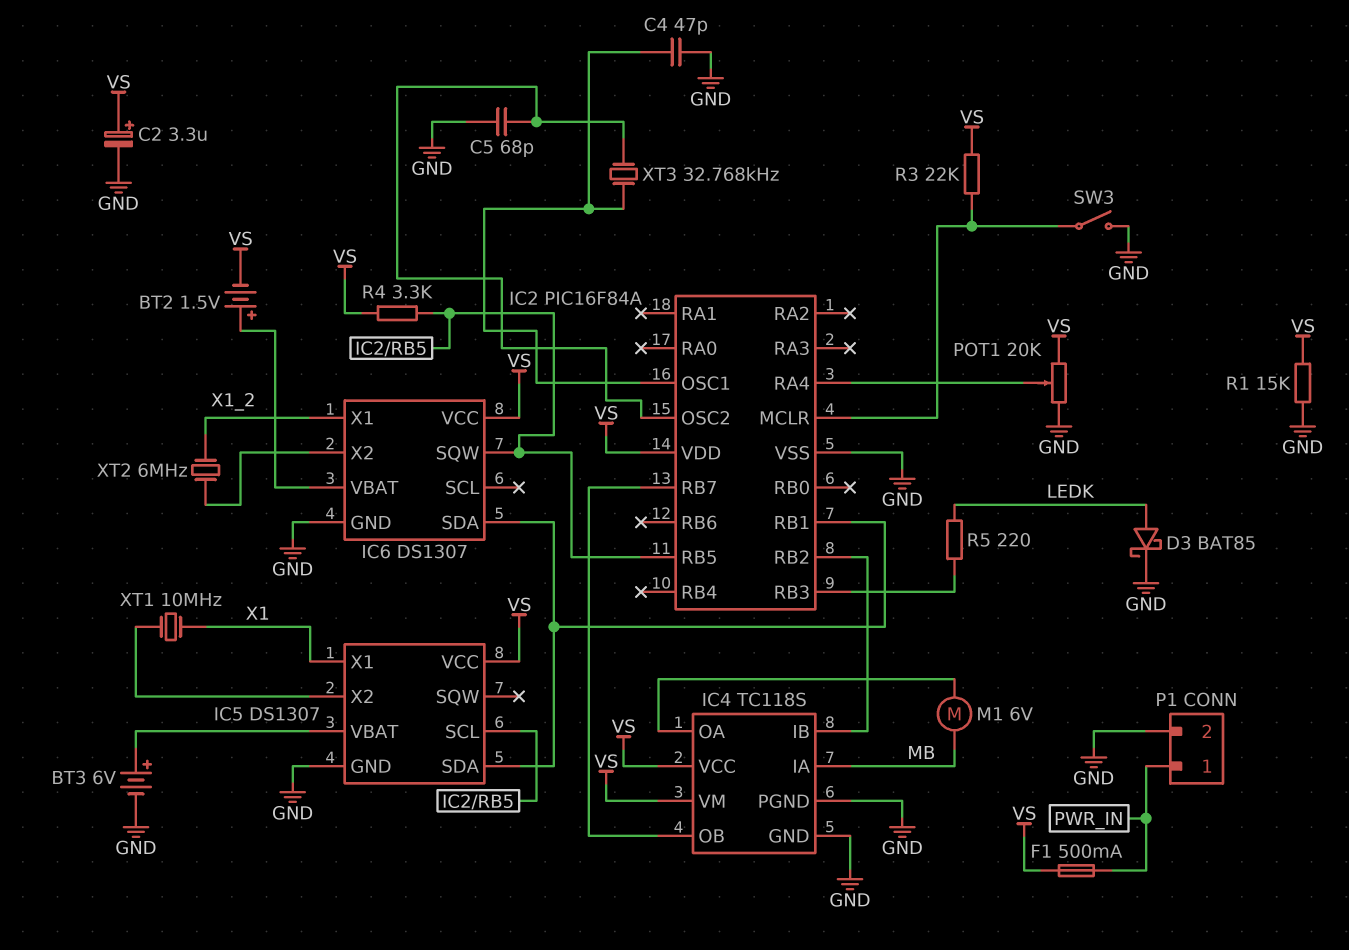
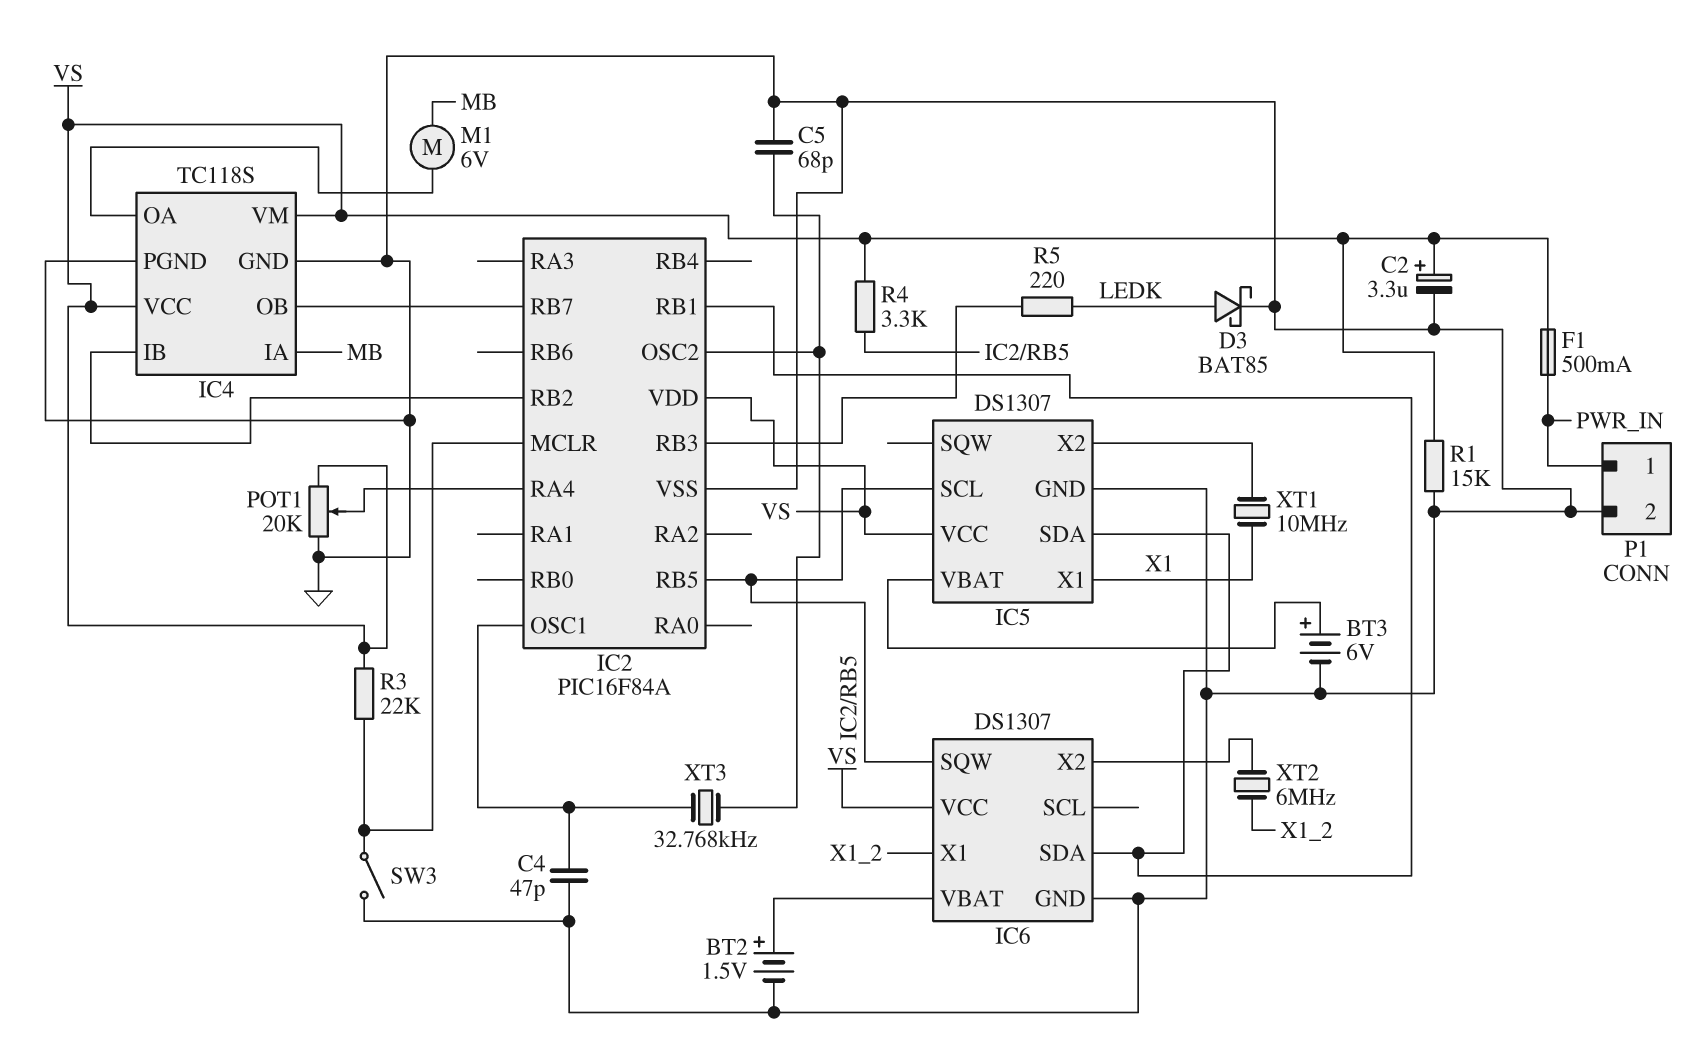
BT2: 1.5V (plus IC6/VBAT, minus VS) -> 1.5V (plus IC6/VBAT, minus GND)

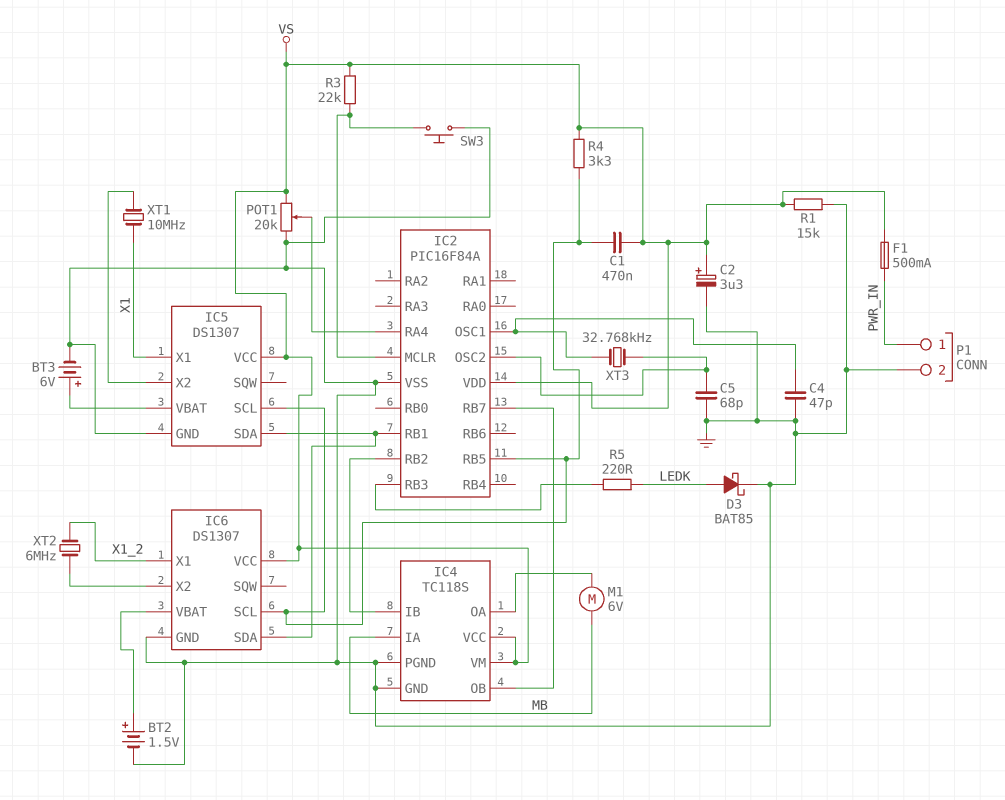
C1: none -> 470nF (IC2/RB5, VS)
IC6 pin SCL: none -> IC2/RB5
IC6 pin SQW: IC2/RB5 -> none
SW3: switch (GND, IC2/MCLR) -> button (GND, IC2/MCLR)

